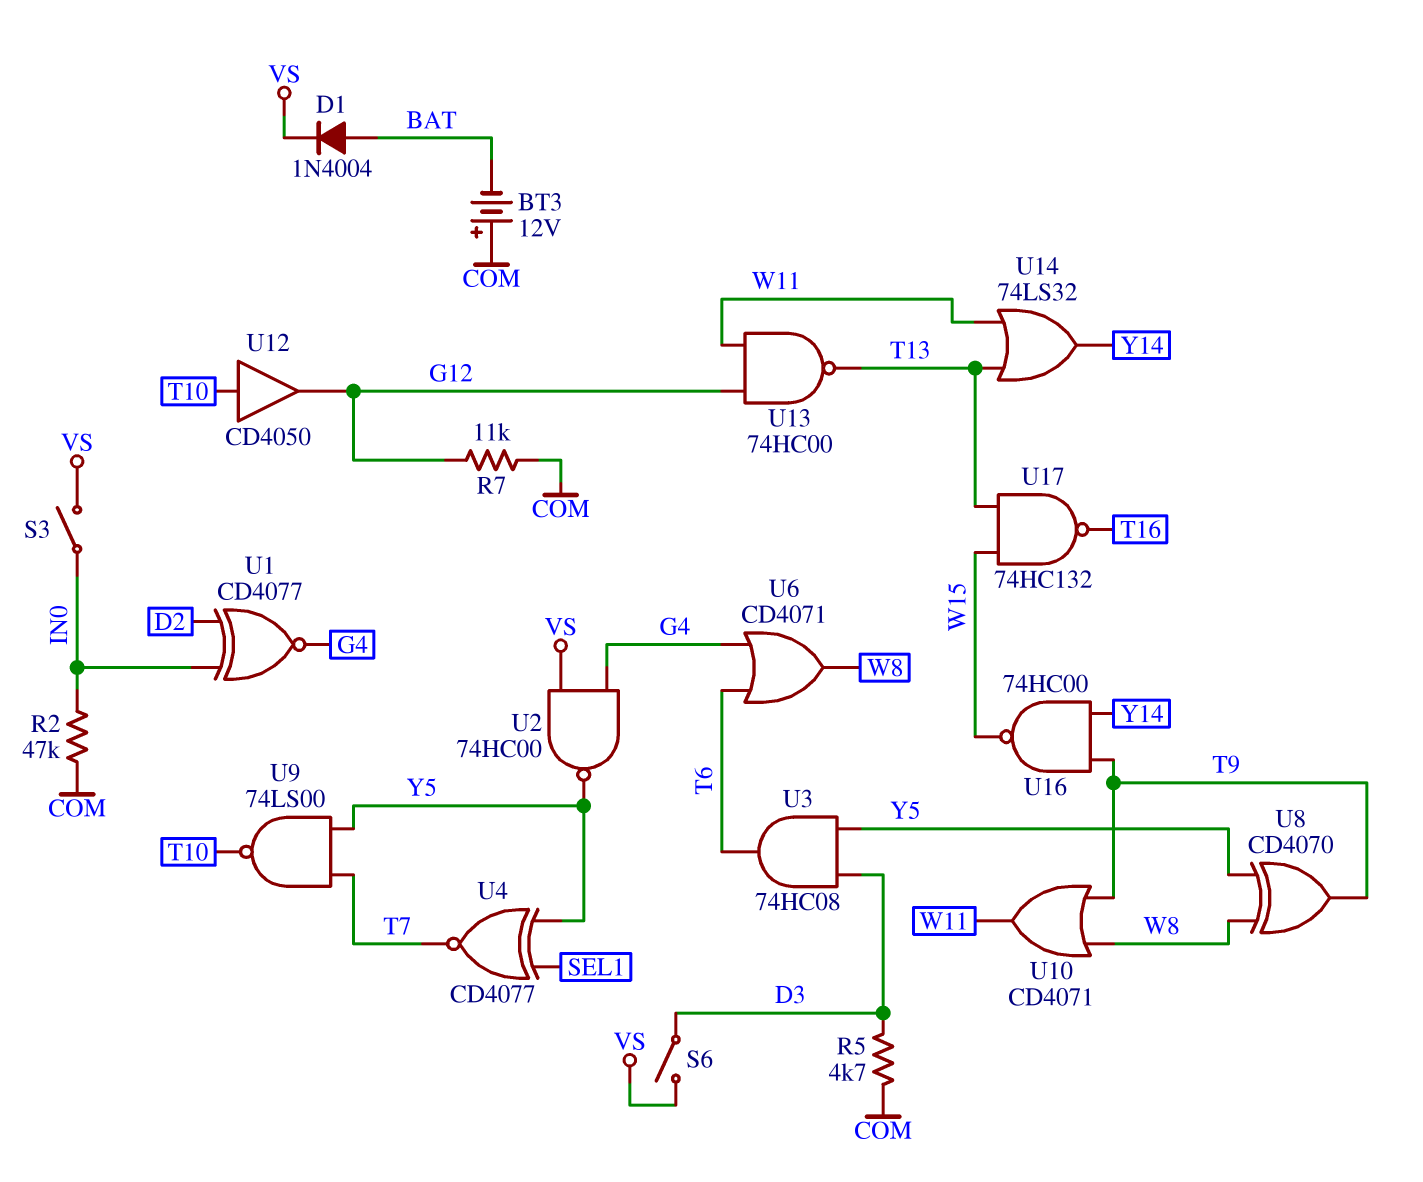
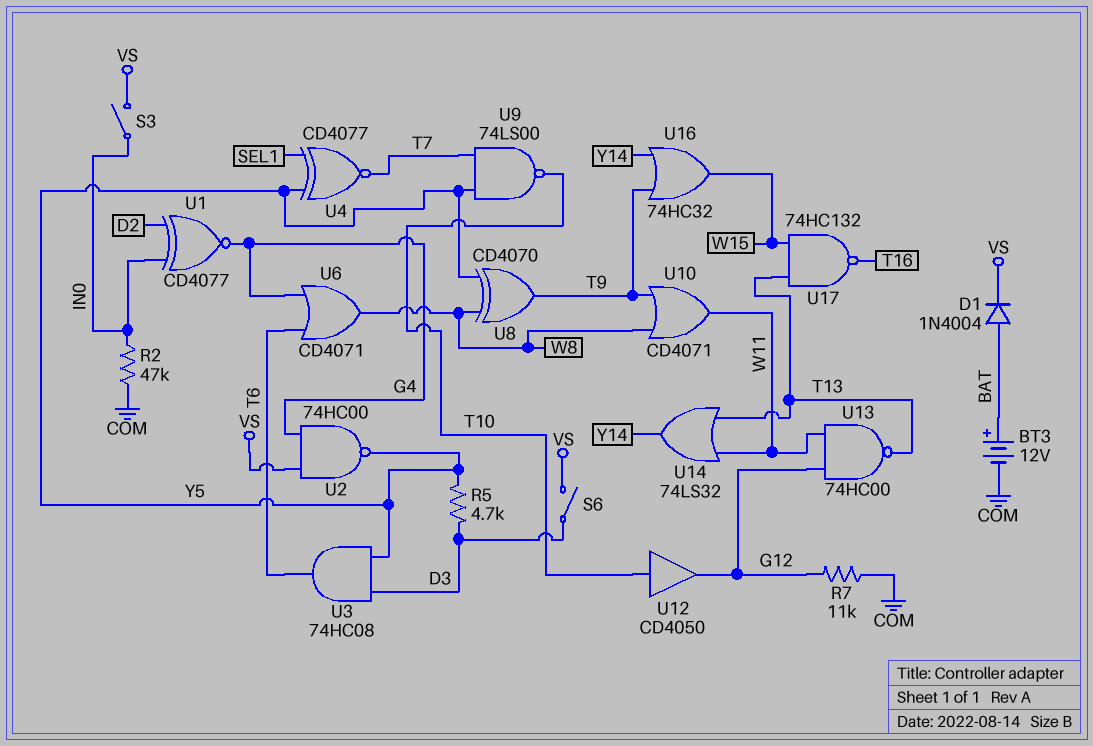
BT3: 12V (plus COM, minus BAT) -> 12V (plus BAT, minus COM)
R5: 4.7k (COM, D3) -> 4.7k (D3, Y5)
U16: NAND 74HC00 (in T9, in Y14, out W15) -> OR 74HC32 (in T9, in Y14, out W15)

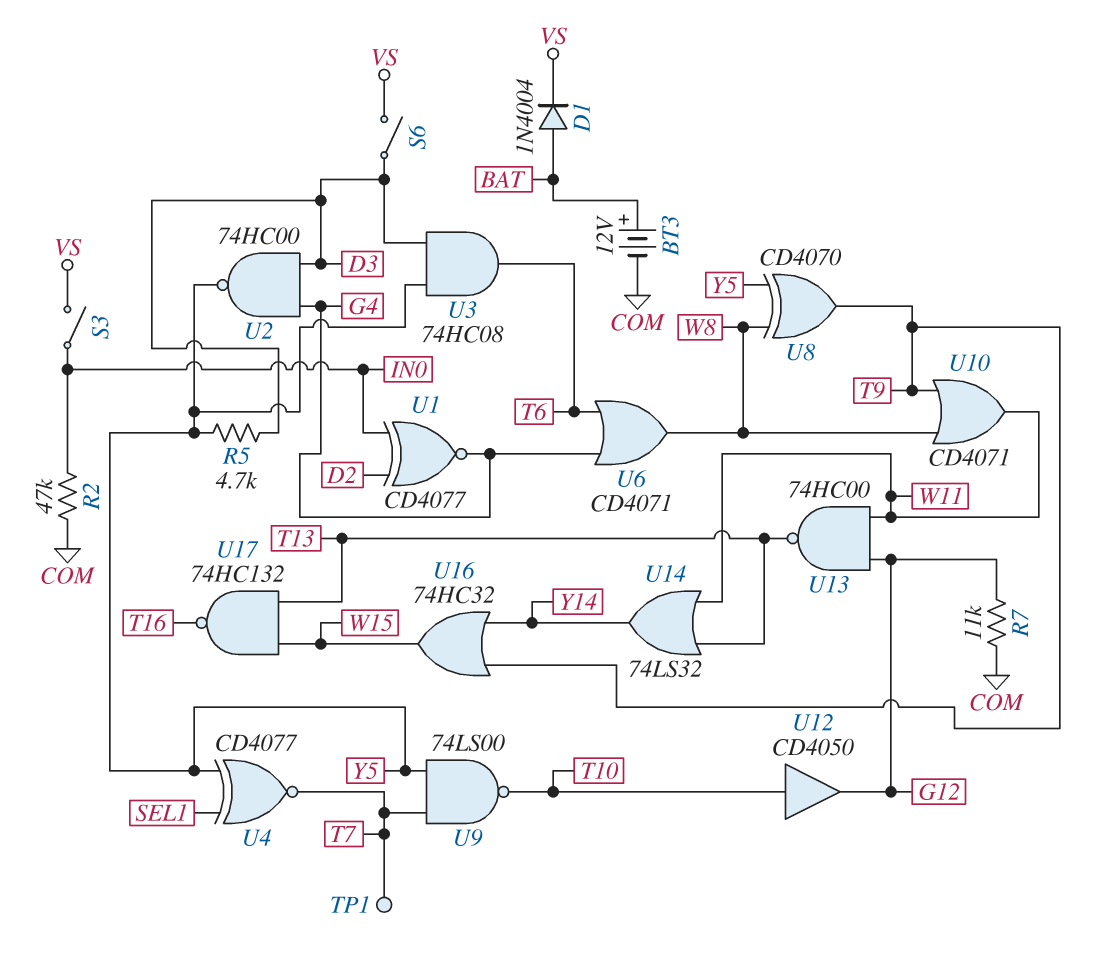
TP1: none -> test point (T7)
U2: NAND 74HC00 (in G4, in VS, out Y5) -> NAND 74HC00 (in D3, in G4, out Y5)

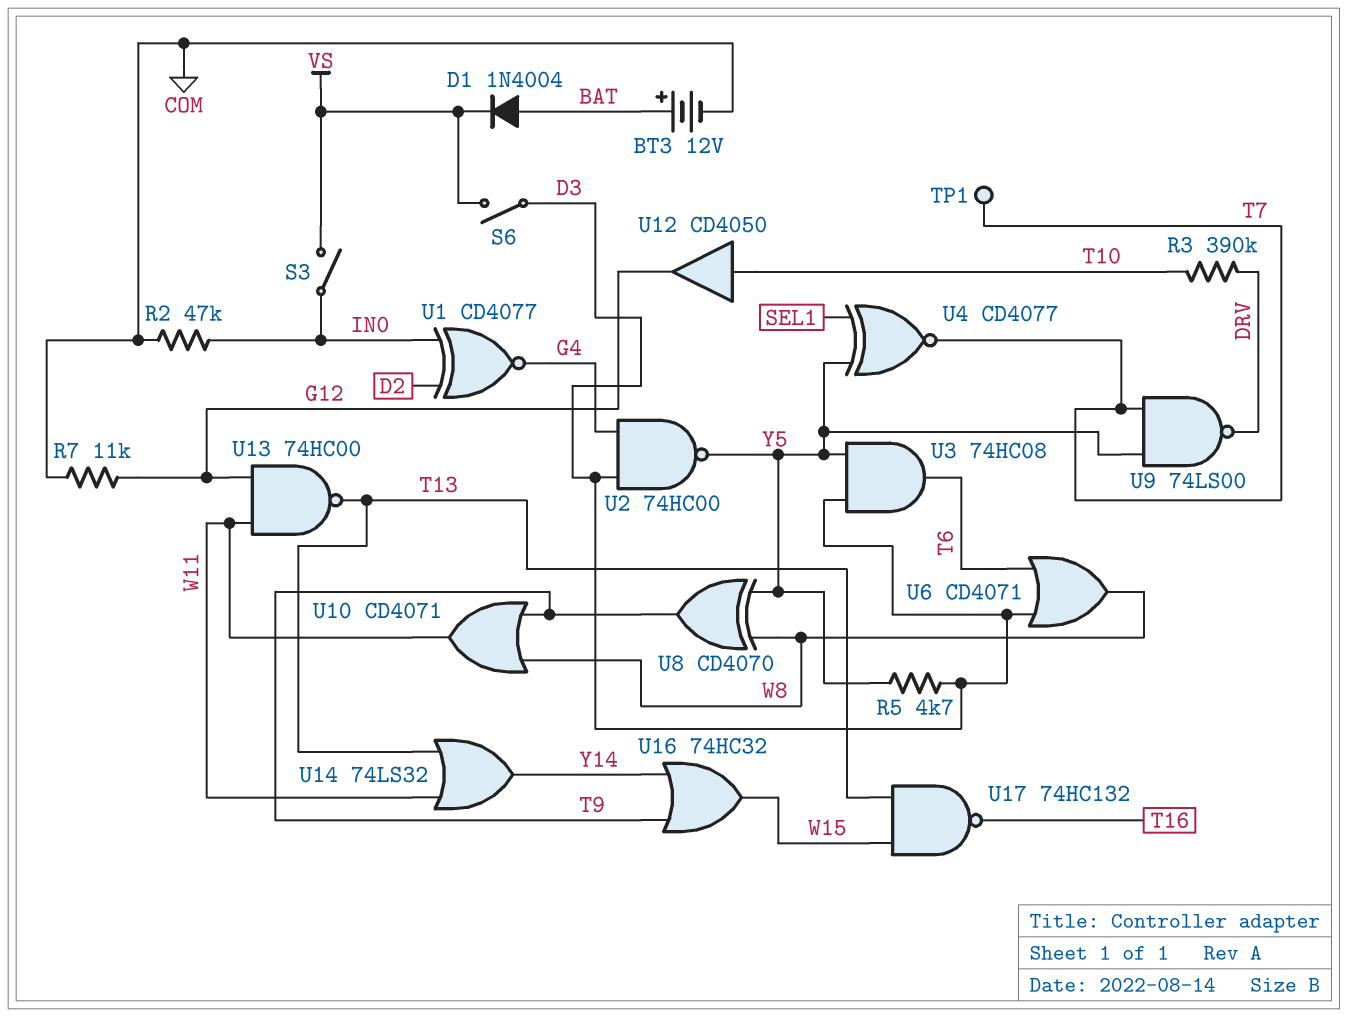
R3: none -> 390k (DRV, T10)
U6: OR CD4071 (in G4, in T6, out W8) -> OR CD4071 (in D3, in T6, out W8)
U9: NAND 74LS00 (in T7, in Y5, out T10) -> NAND 74LS00 (in T7, in Y5, out DRV)

